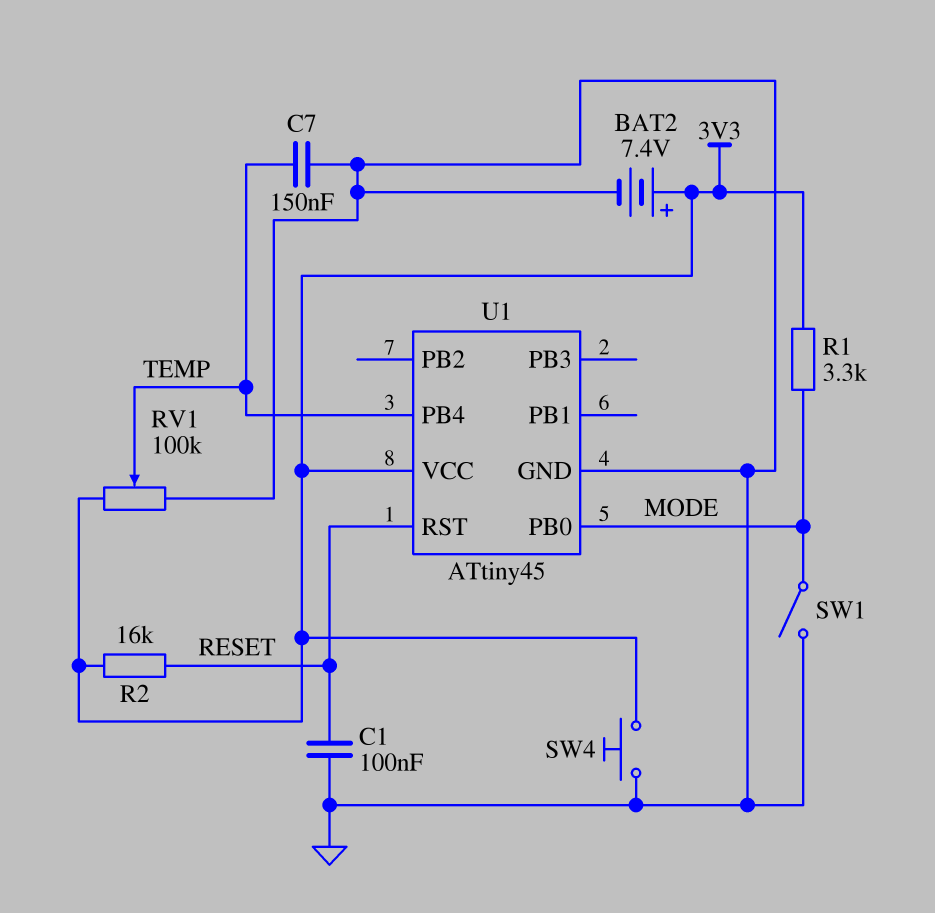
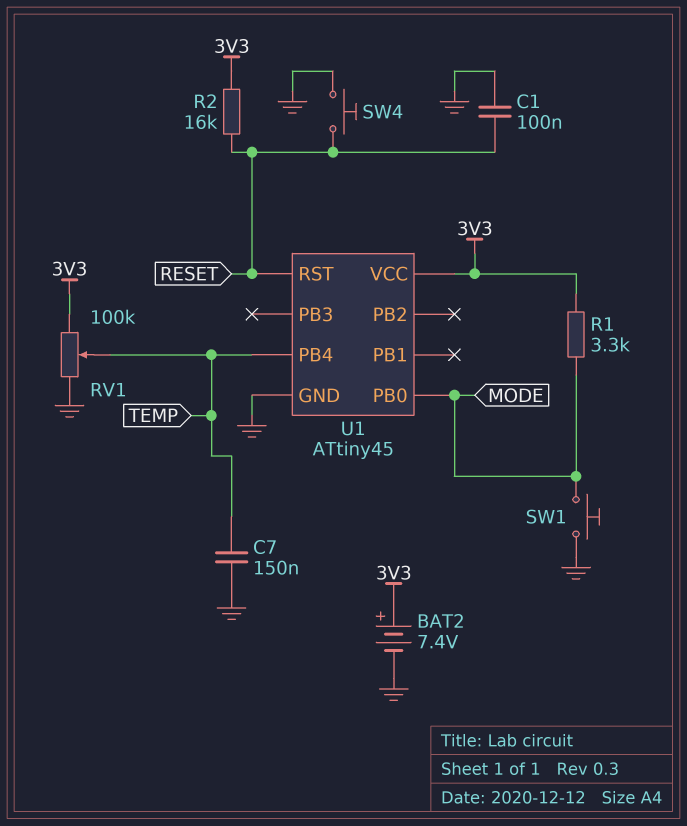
SW1: switch (GND, MODE) -> button (GND, MODE)
SW4: button (3V3, GND) -> button (GND, RESET)

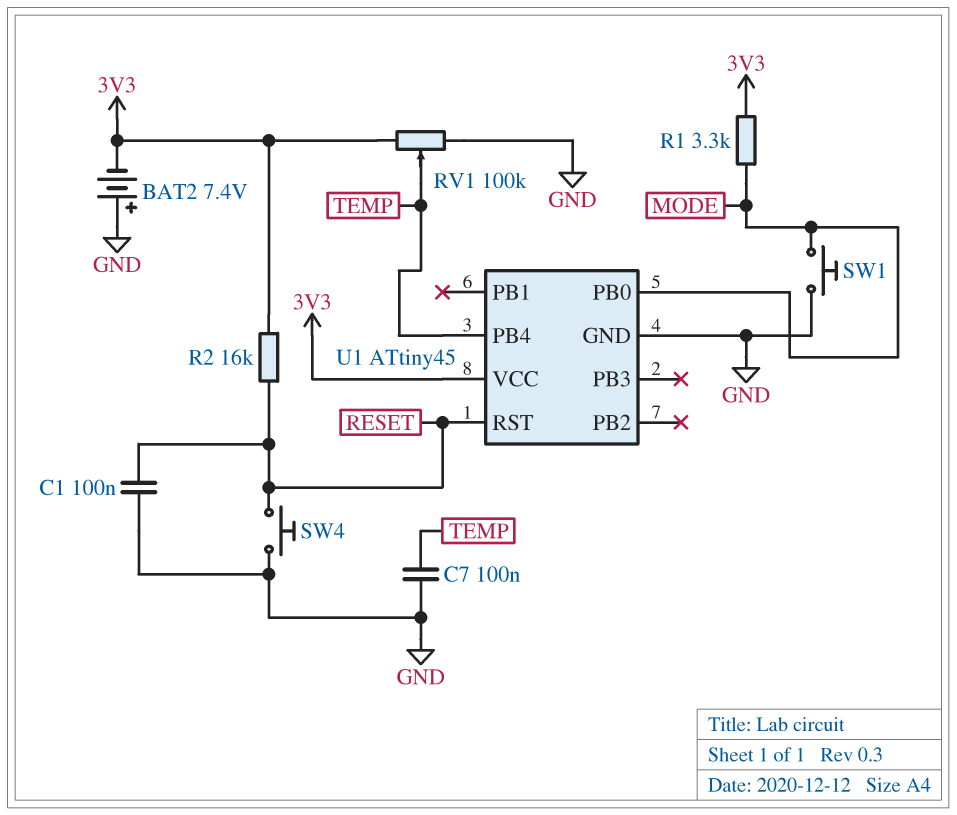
BAT2: 7.4V (plus 3V3, minus GND) -> 7.4V (plus GND, minus 3V3)
C7: 150nF (GND, TEMP) -> 100nF (GND, TEMP)

